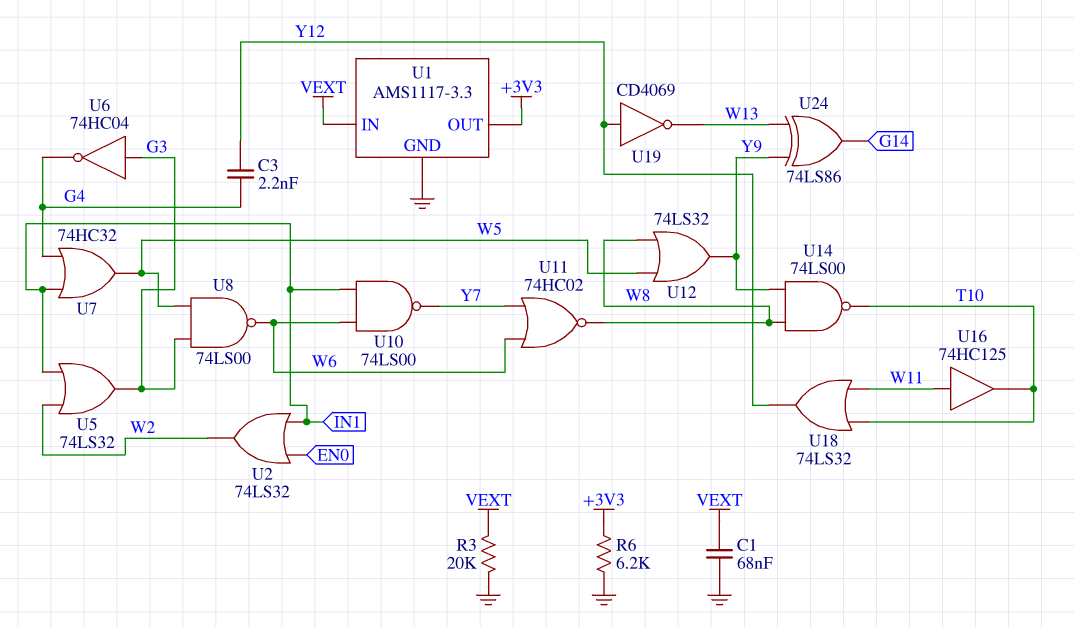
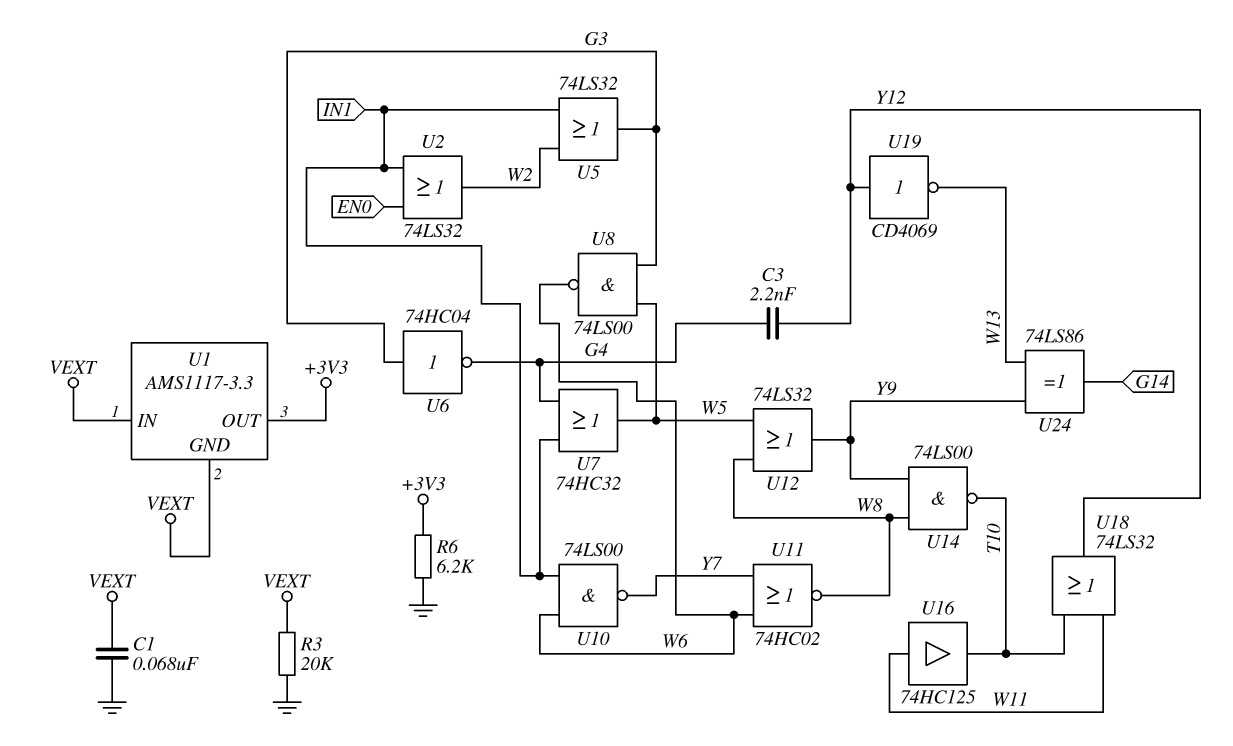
U1 pin GND: GND -> VEXT

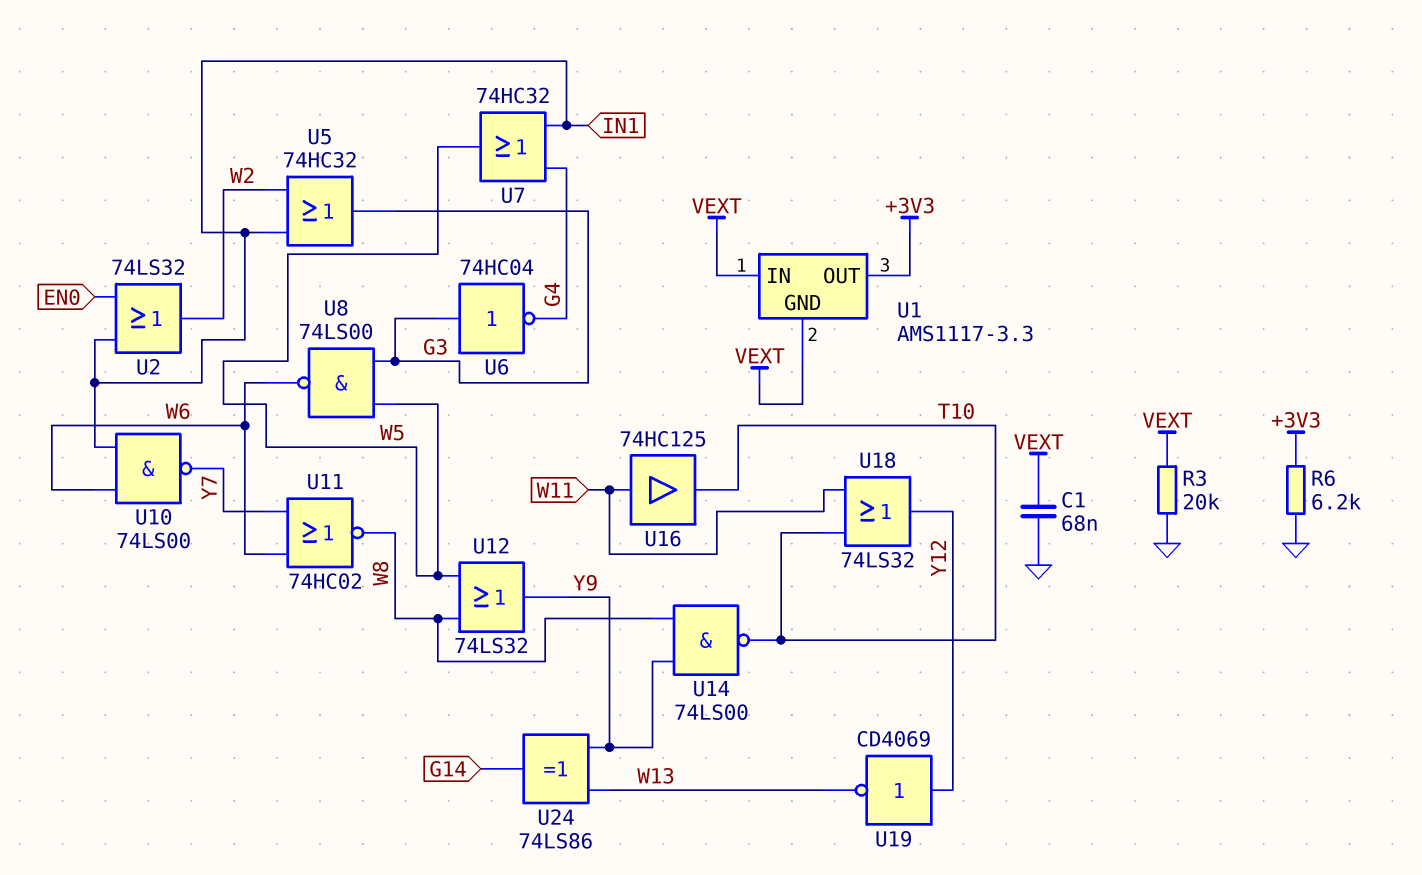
C3: 2.2nF (G4, Y12) -> none
U5: OR 74LS32 (in IN1, in W2, out G3) -> OR 74HC32 (in IN1, in W2, out G3)

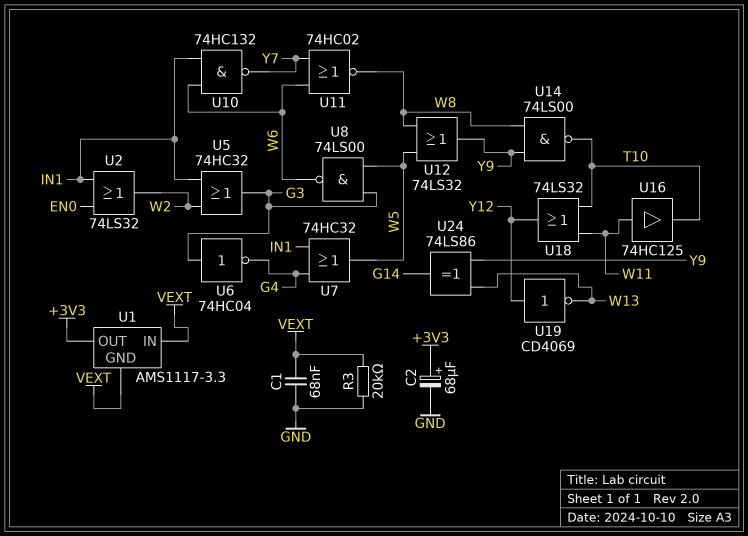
C2: none -> 68uF (plus +3V3, minus GND)
R6: 6.2k (+3V3, GND) -> none
U10: NAND 74LS00 (in IN1, in W6, out Y7) -> NAND 74HC132 (in IN1, in W6, out Y7)

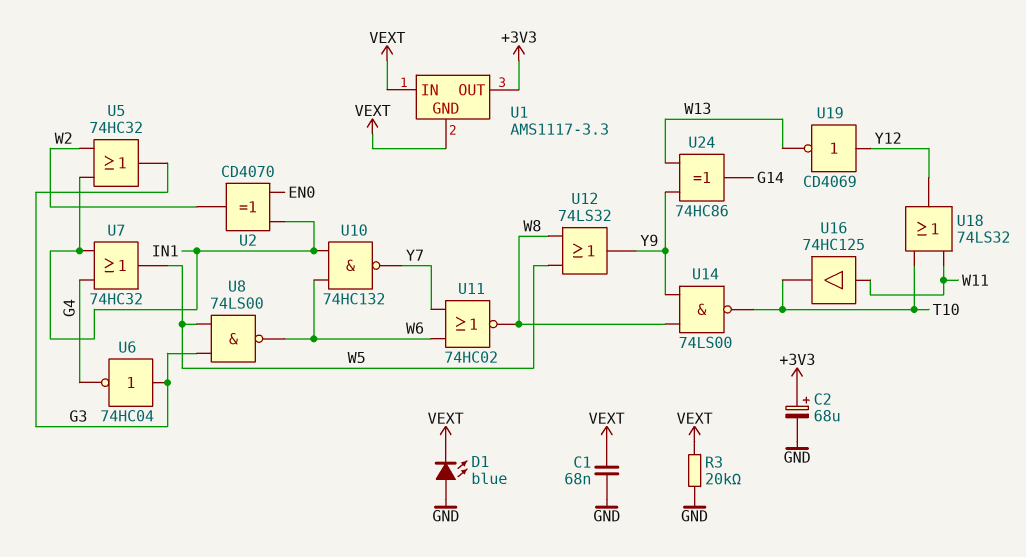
D1: none -> LED blue (A GND, K VEXT)
U2: OR 74LS32 (in EN0, in IN1, out W2) -> XOR CD4070 (in EN0, in IN1, out W2)
U24: XOR 74LS86 (in W13, in Y9, out G14) -> XOR 74HC86 (in W13, in Y9, out G14)

